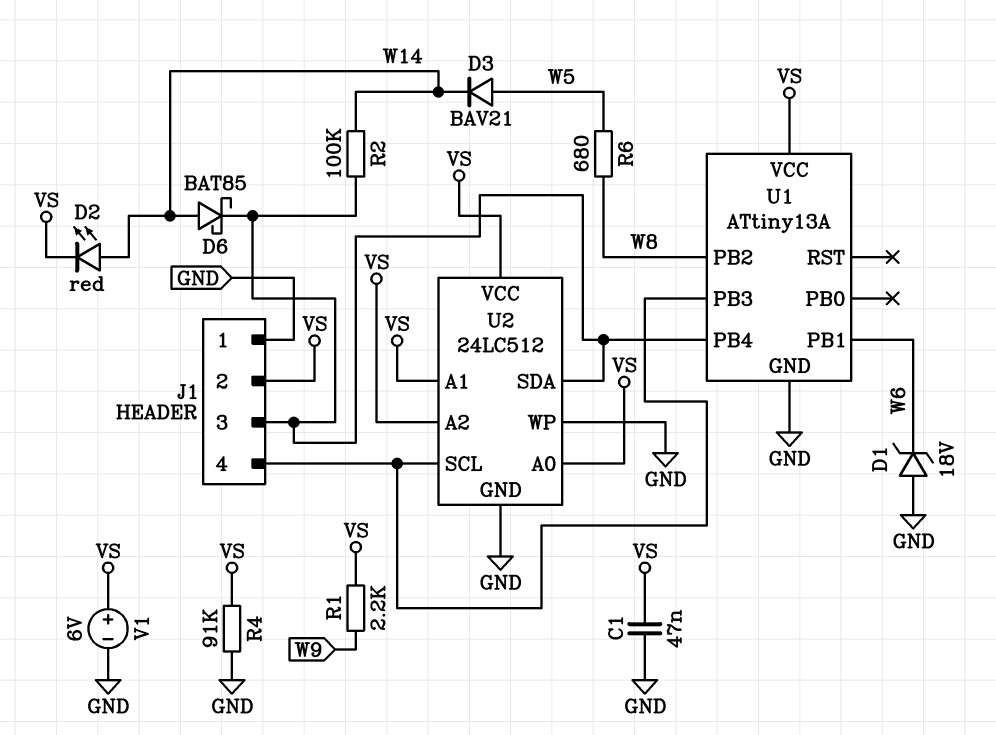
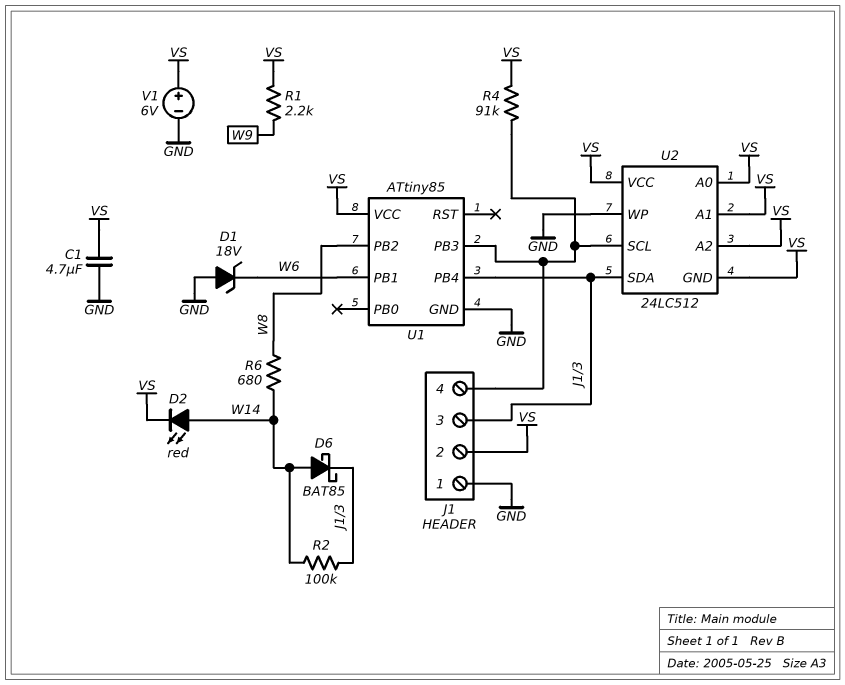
C1: 47nF (GND, VS) -> 4.7uF (GND, VS)
D3: diode BAV21 (A W5, K W14) -> none
R4: 91k (GND, VS) -> 91k (J1/4, VS)
R6: 680 (W5, W8) -> 680 (W8, W14)
U1: ATtiny13A -> ATtiny85
U2 pin GND: GND -> VS

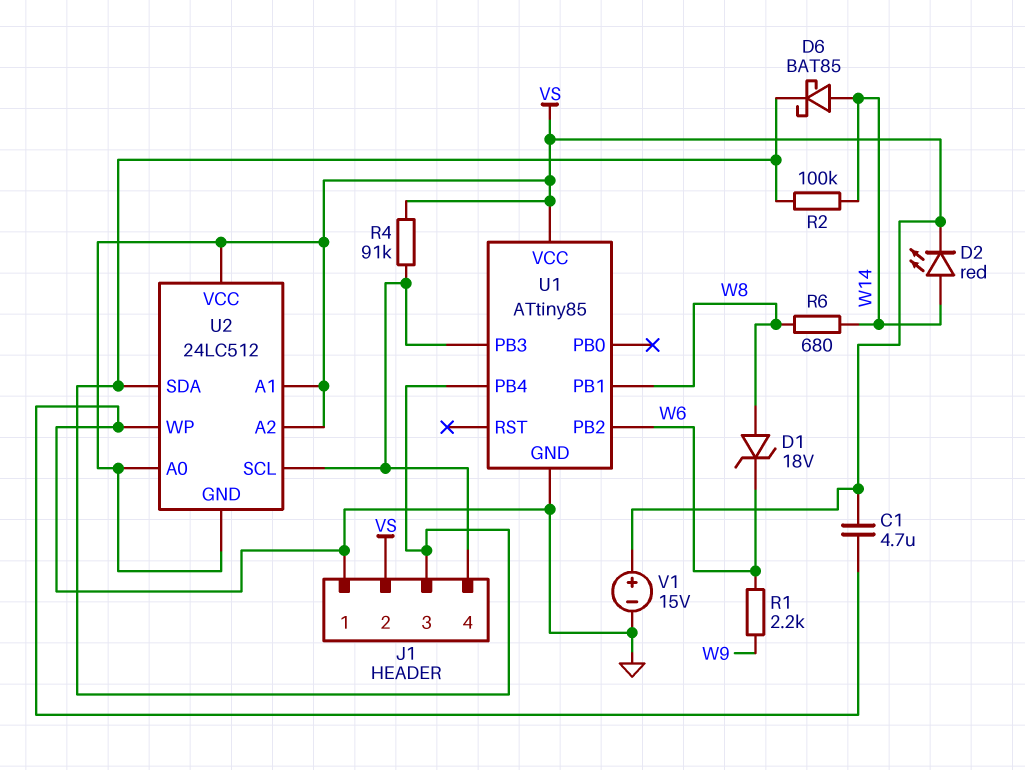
D1: zener 18V (A GND, K W6) -> zener 18V (A W8, K W6)
R1: 2.2k (VS, W9) -> 2.2k (W6, W9)
U1 pin PB1: W6 -> W8
U1 pin PB2: W8 -> W6
V1: 6V (plus VS, minus GND) -> 15V (plus VS, minus GND)

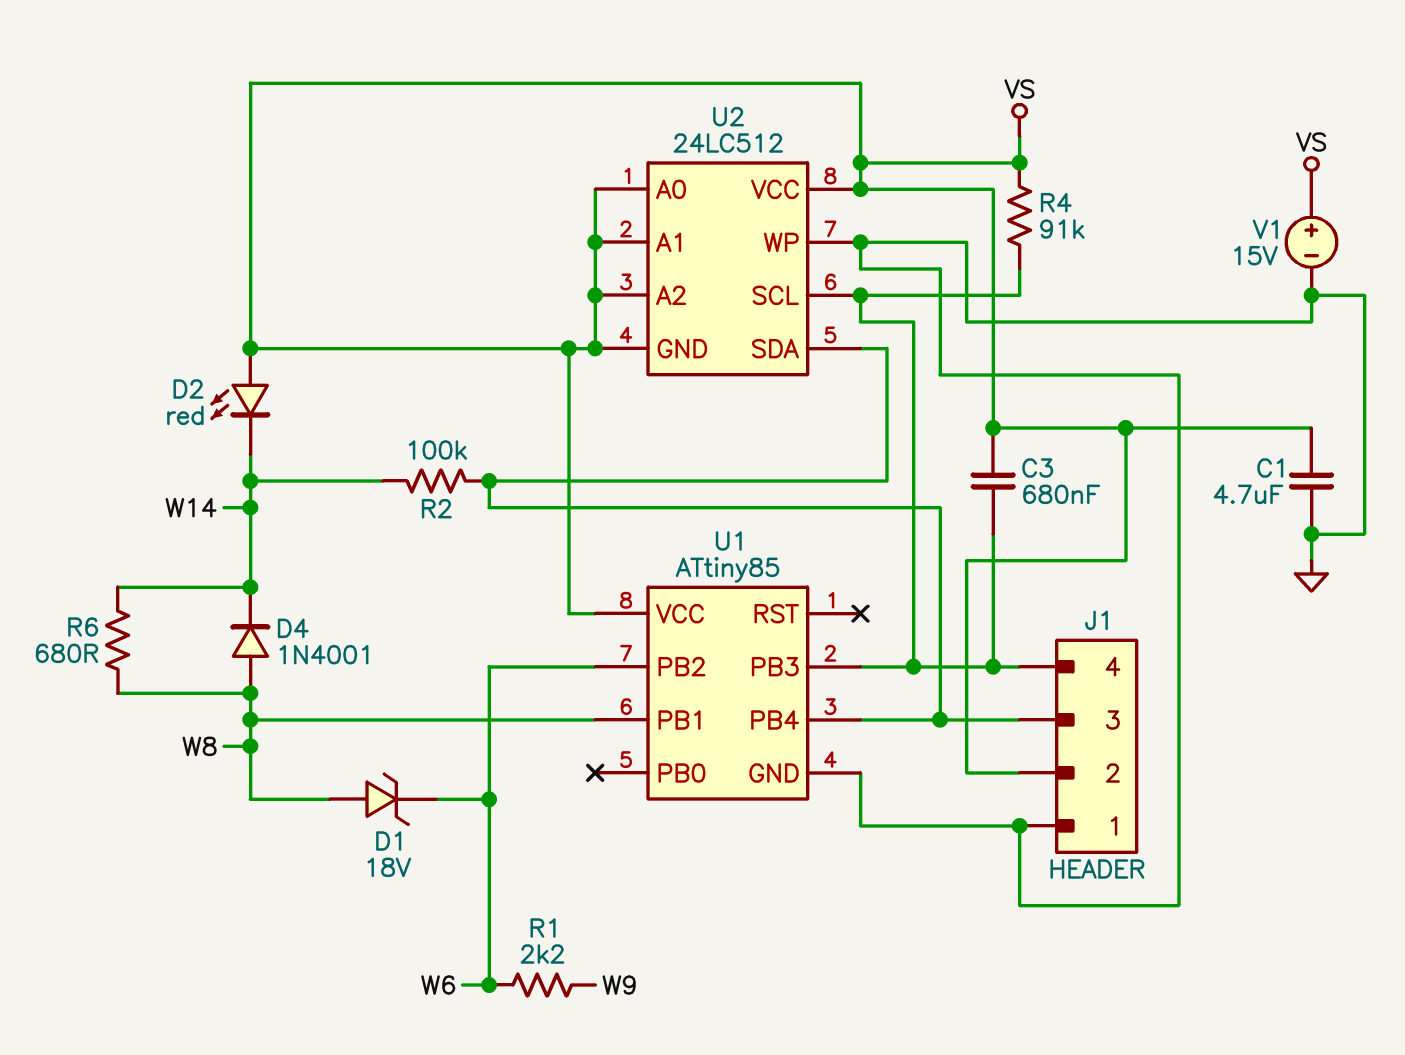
C3: none -> 680nF (J1/4, VS)
D2: LED red (A W14, K VS) -> LED red (A VS, K W14)
D4: none -> diode 1N4001 (A W8, K W14)
D6: schottky BAT85 (A W14, K J1/3) -> none

